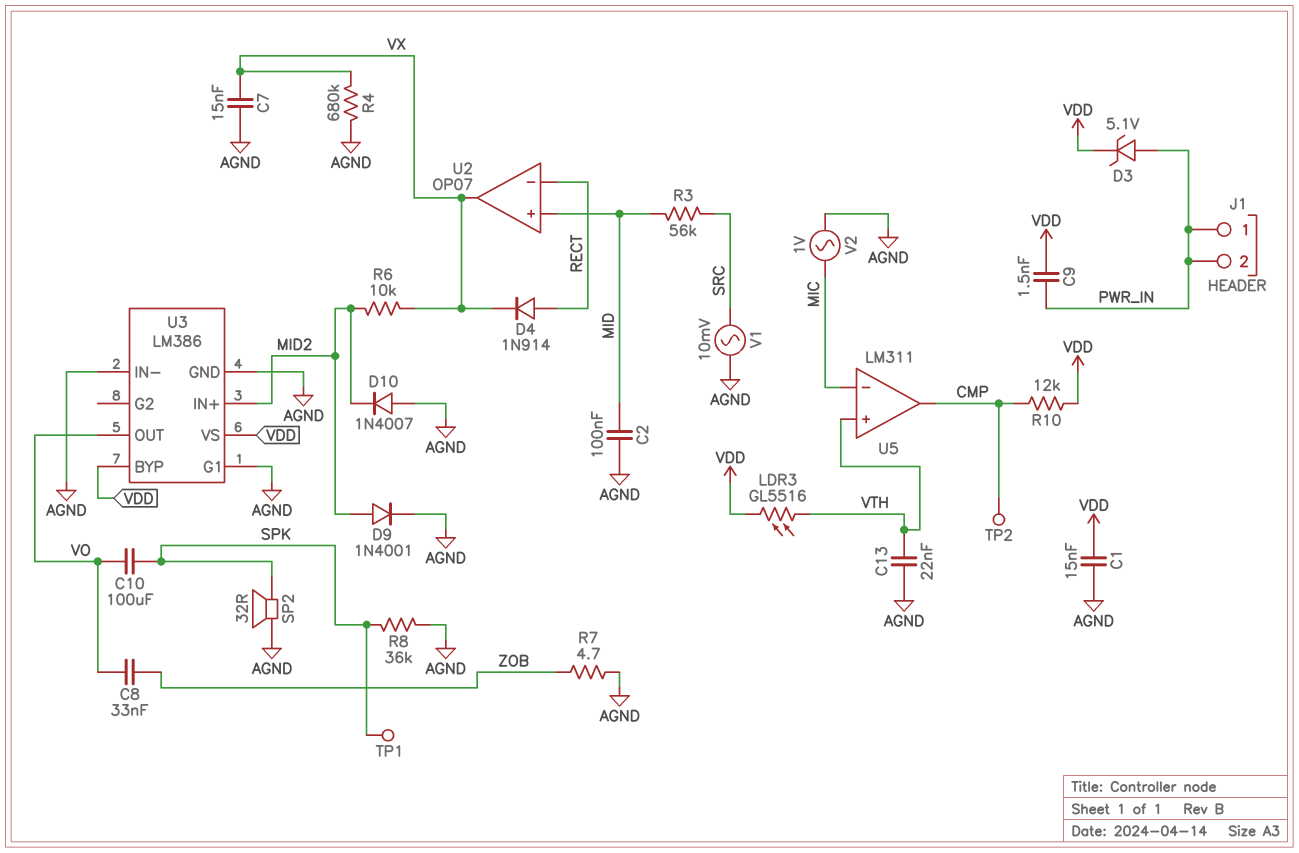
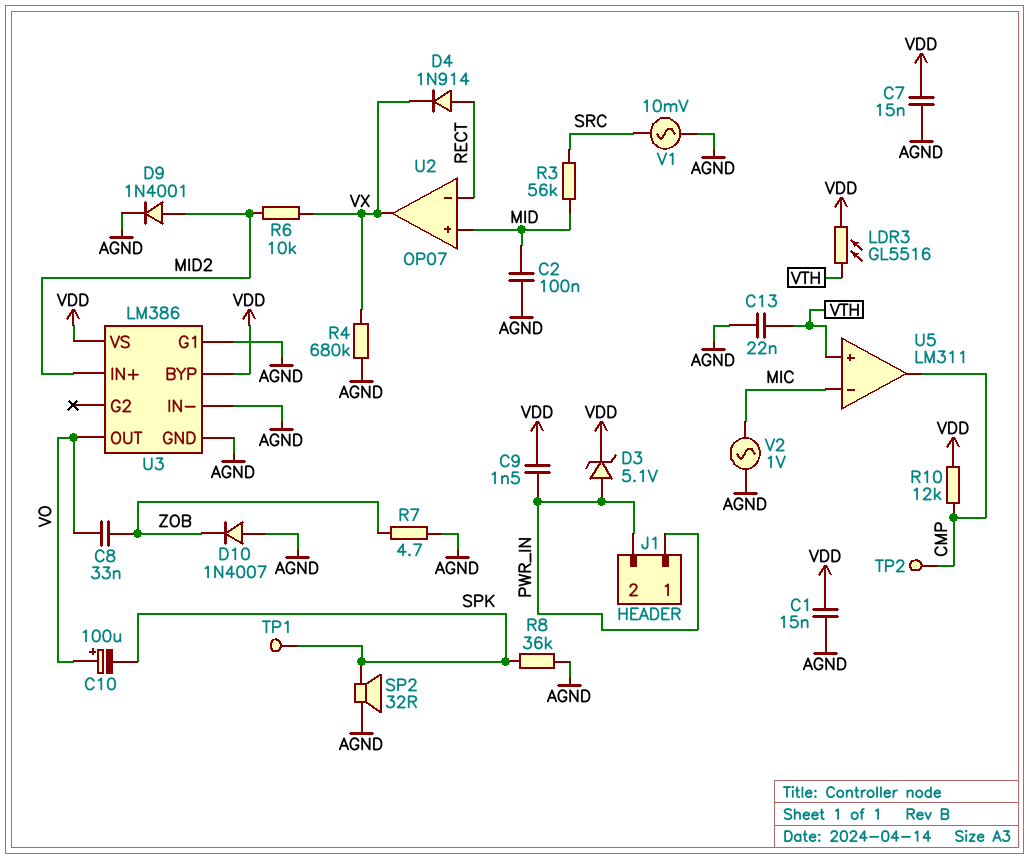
C7: 15nF (AGND, VX) -> 15nF (AGND, VDD)
C10: 100uF (SPK, VO) -> 100uF (plus VO, minus SPK)
D10: diode 1N4007 (A AGND, K MID2) -> diode 1N4007 (A AGND, K ZOB)

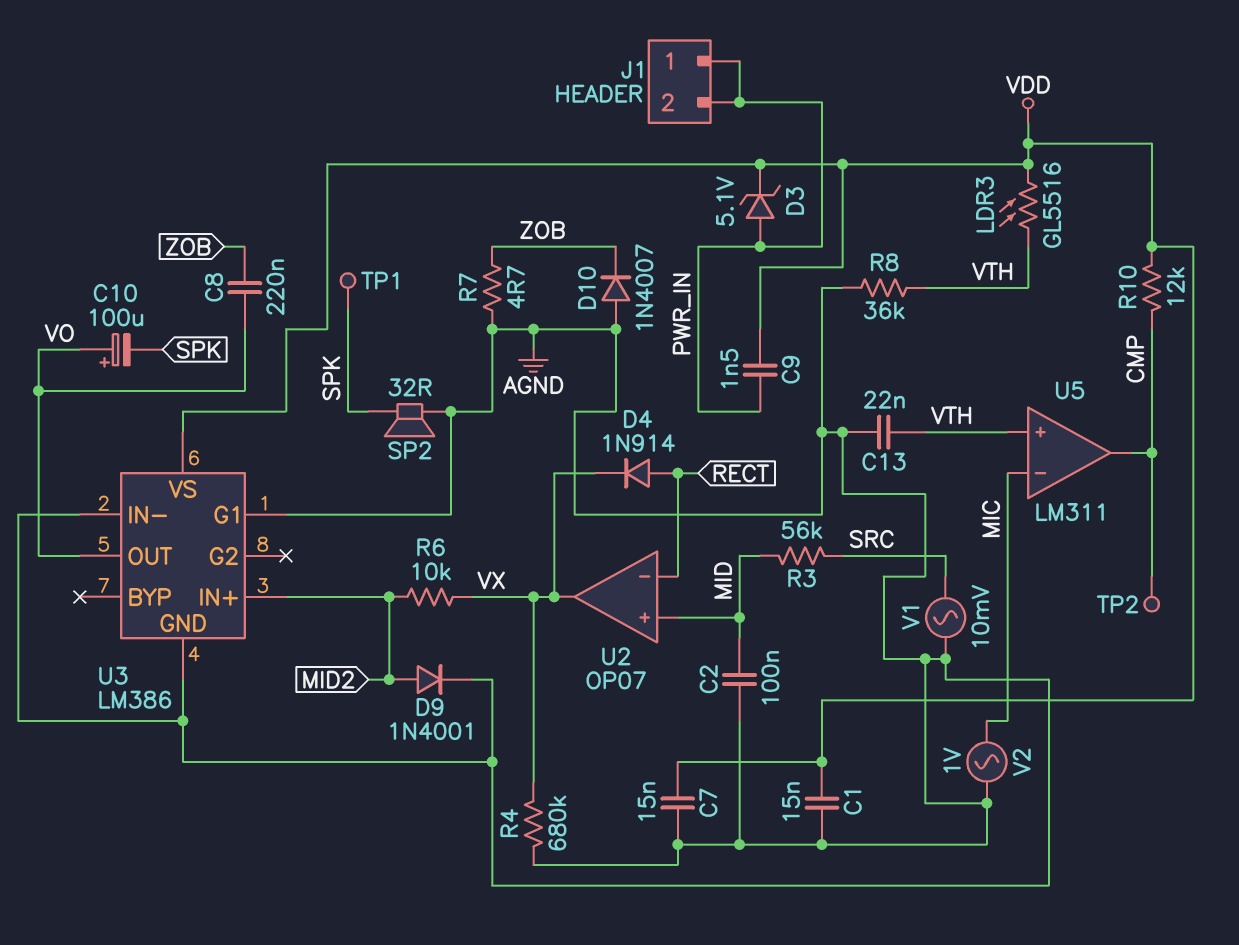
C8: 33nF (VO, ZOB) -> 220nF (VO, ZOB)
R8: 36k (AGND, SPK) -> 36k (AGND, VTH)
U3 pin BYP: VDD -> none

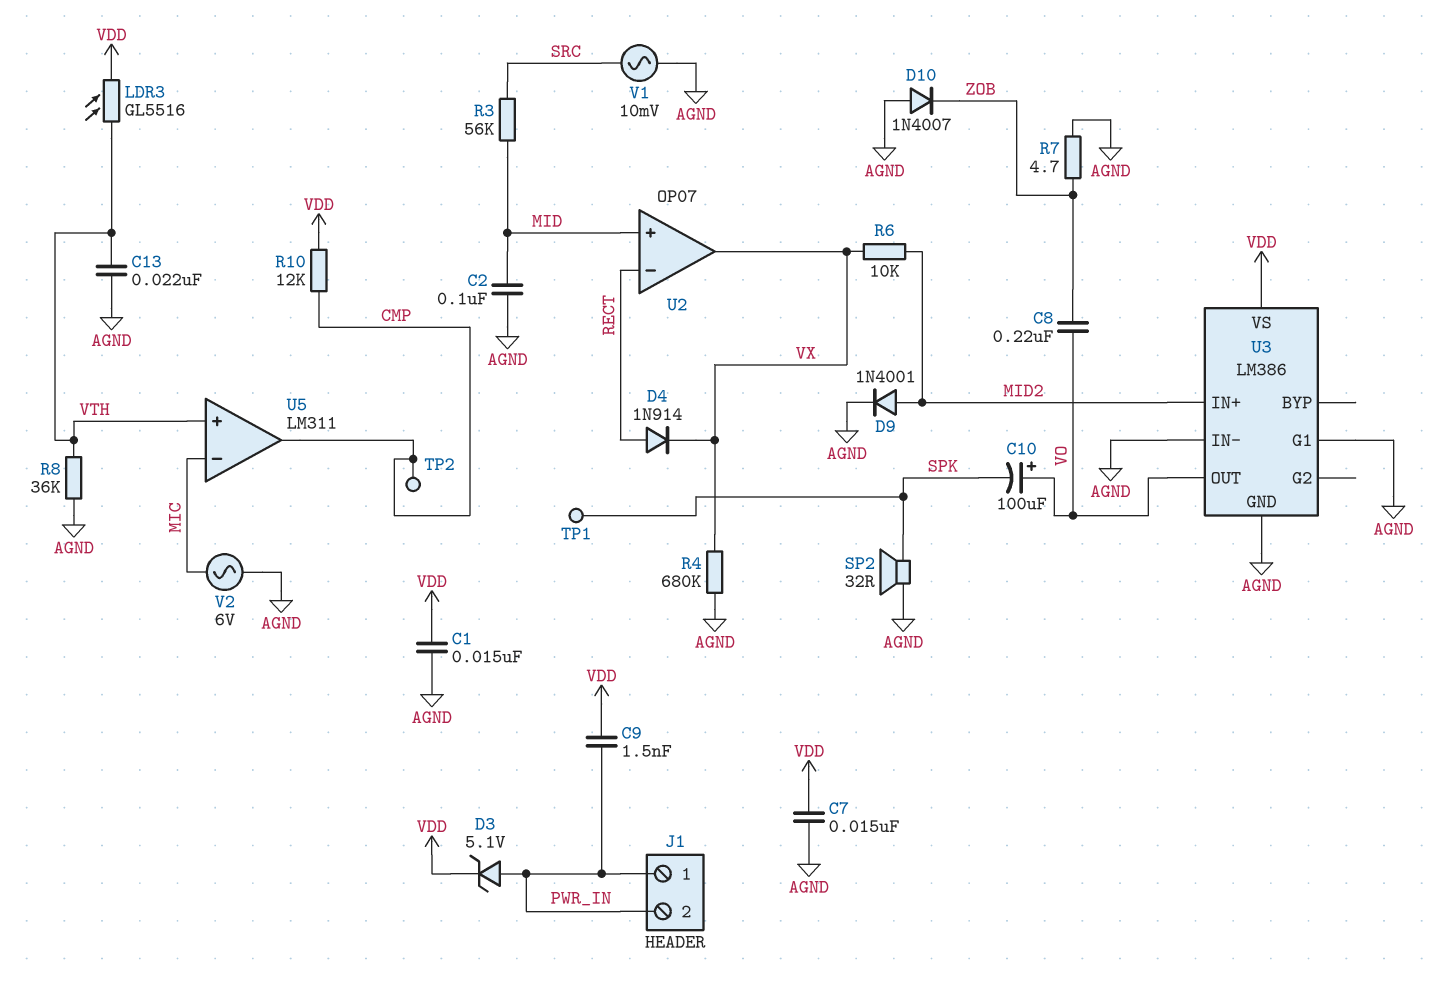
V2: AC 1V (AGND, MIC) -> AC 6V (AGND, MIC)

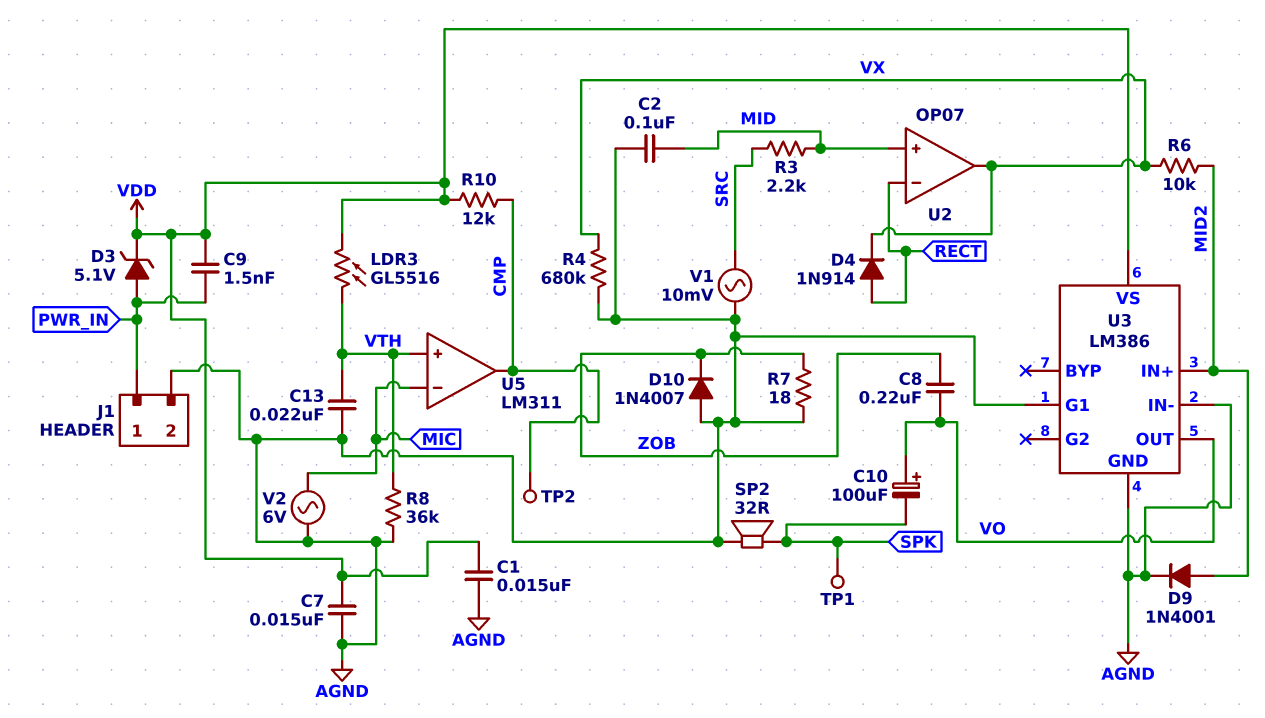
J1 pin 2: PWR_IN -> AGND
R3: 56k (MID, SRC) -> 2.2k (MID, SRC)
R7: 4.7 (AGND, ZOB) -> 18 (AGND, ZOB)

